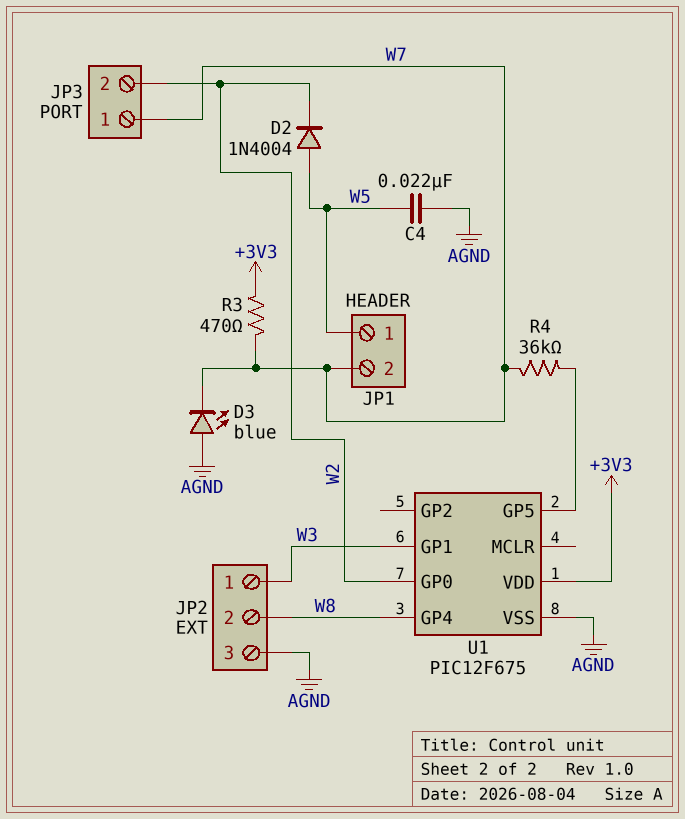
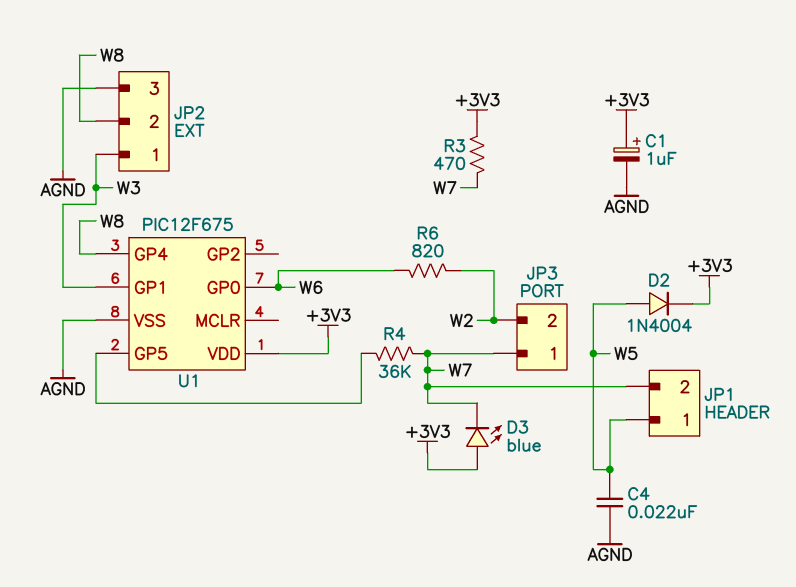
C1: none -> 1uF (plus +3V3, minus AGND)
D2: diode 1N4004 (A W5, K W2) -> diode 1N4004 (A W5, K +3V3)
D3: LED blue (A AGND, K W7) -> LED blue (A +3V3, K W7)
R6: none -> 820 (W2, W6)
U1 pin GP0: W2 -> W6

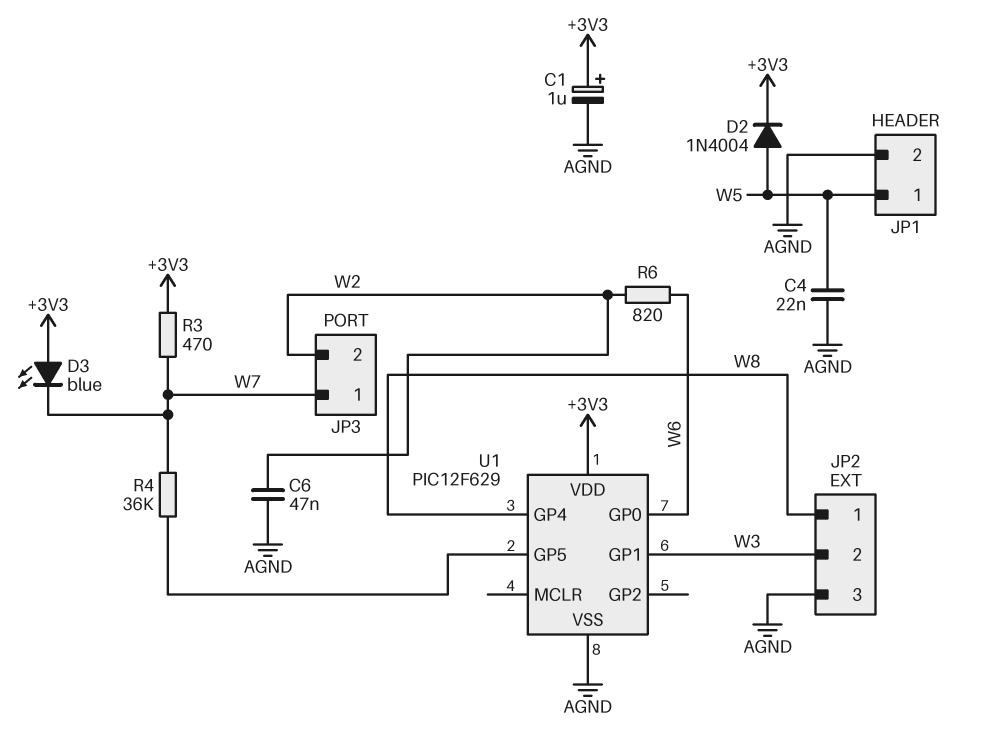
C6: none -> 47nF (AGND, W2)
JP1 pin 2: W7 -> AGND
JP2 pin 1: W3 -> W8
JP2 pin 2: W8 -> W3
U1: PIC12F675 -> PIC12F629

